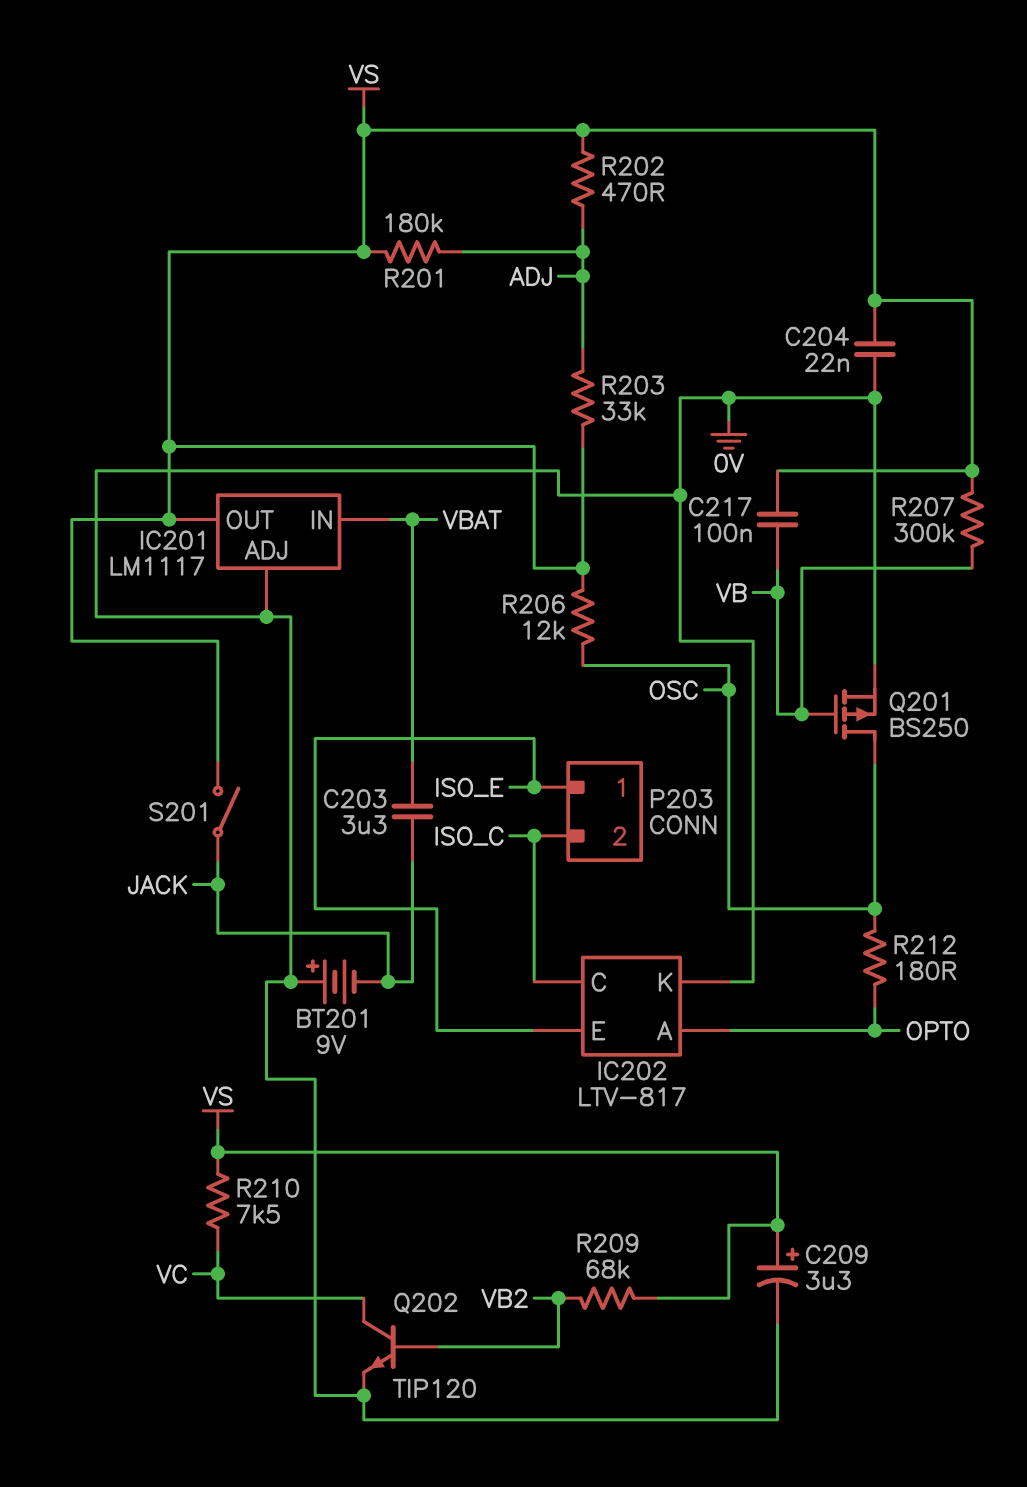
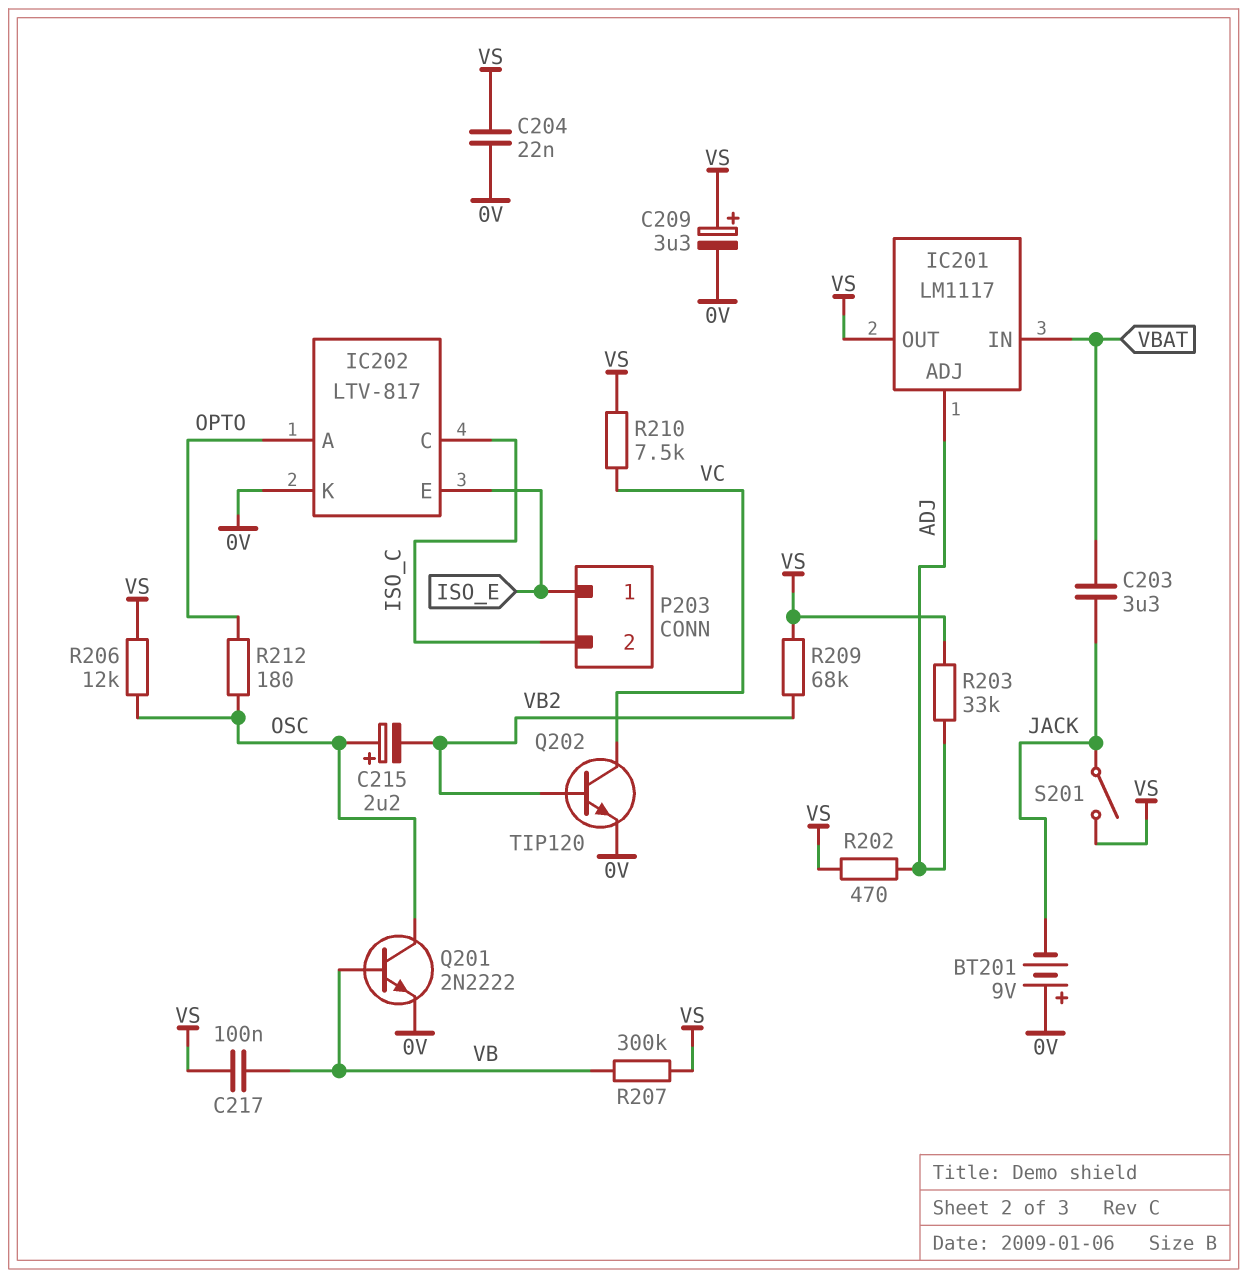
C215: none -> 2.2uF (plus OSC, minus VB2)
IC201 pin ADJ: 0V -> ADJ
Q201: PMOS BS250 (G VB, D OSC, S 0V) -> NPN 2N2222 (B VB, C OSC, E 0V)
R201: 180k (ADJ, VS) -> none

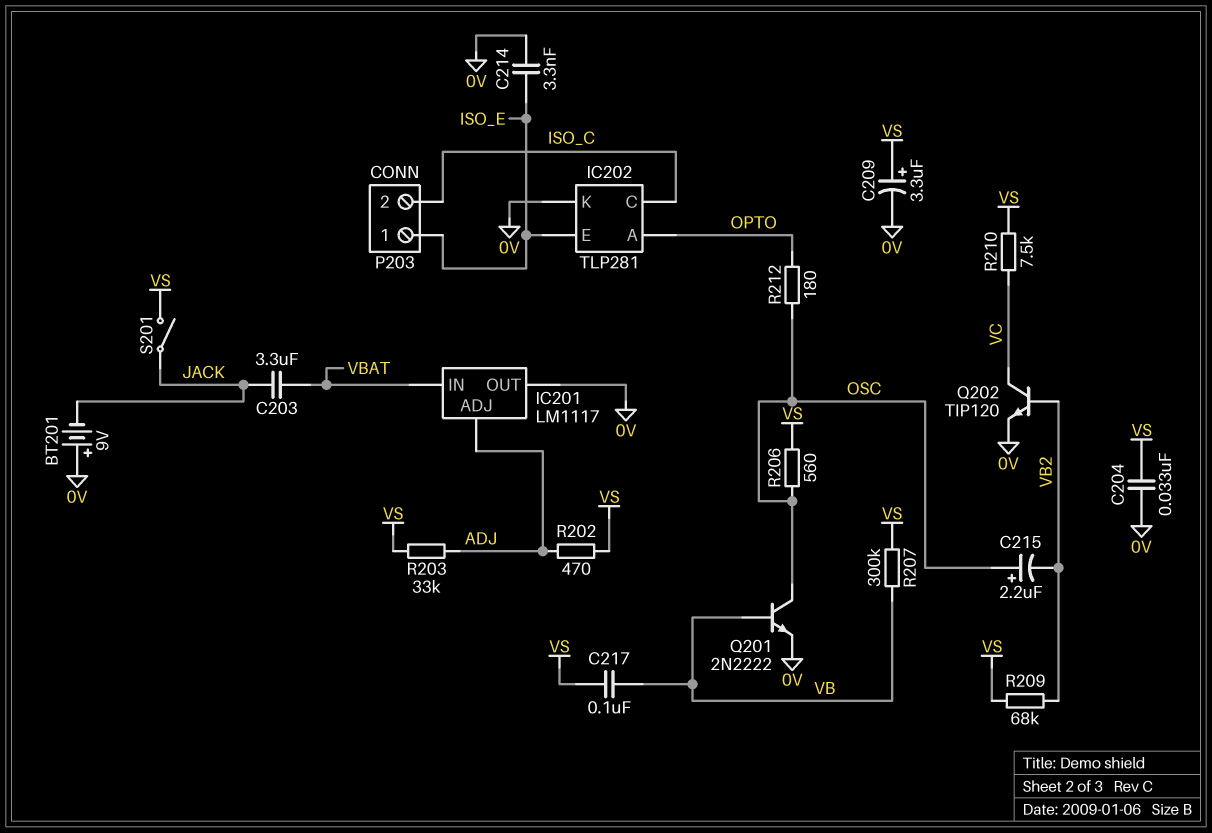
C204: 22nF (0V, VS) -> 33nF (0V, VS)
C214: none -> 3.3nF (0V, ISO_E)
IC201 pin OUT: VS -> 0V
IC202: LTV-817 -> TLP281
R206: 12k (OSC, VS) -> 560 (OSC, VS)

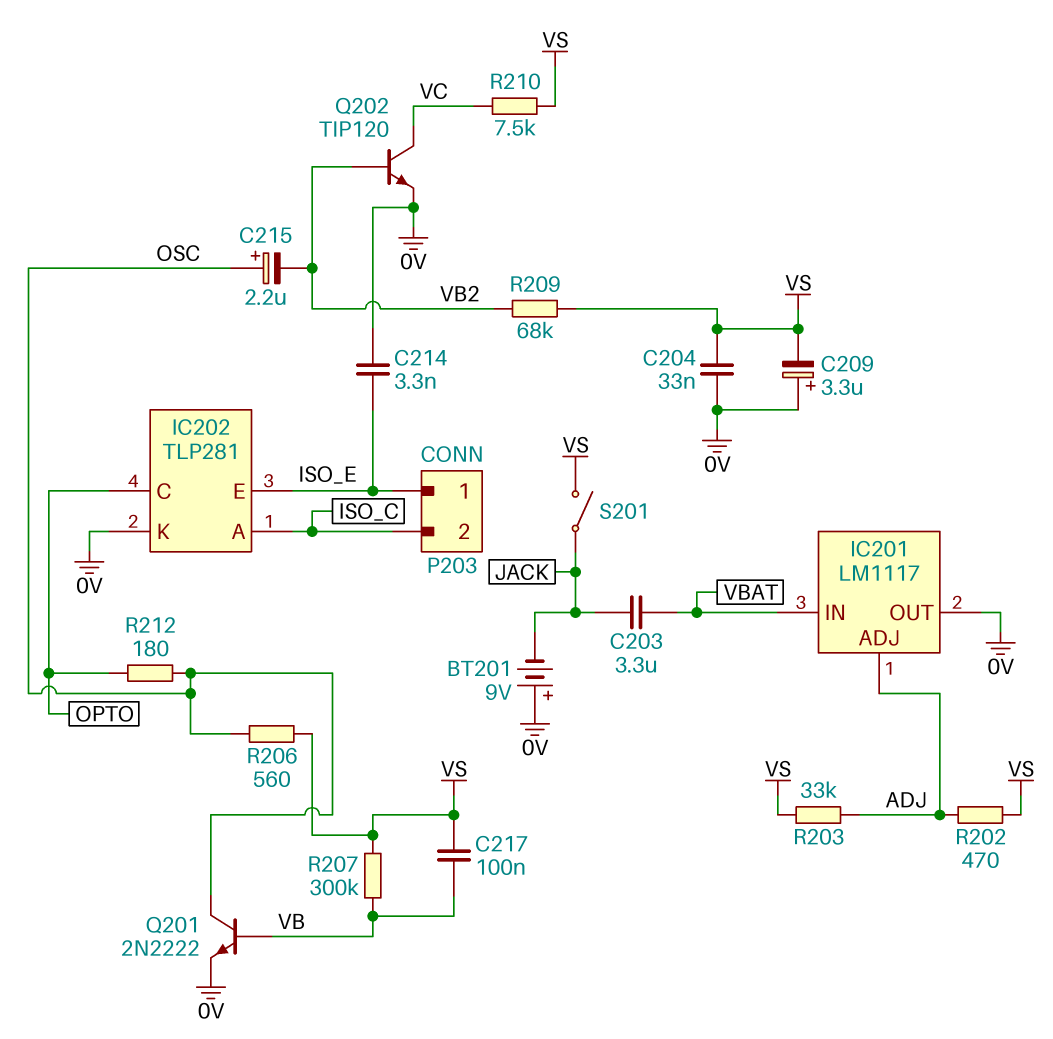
C209: 3.3uF (plus VS, minus 0V) -> 3.3uF (plus 0V, minus VS)
IC202 pin A: OPTO -> ISO_C
IC202 pin C: ISO_C -> OPTO

